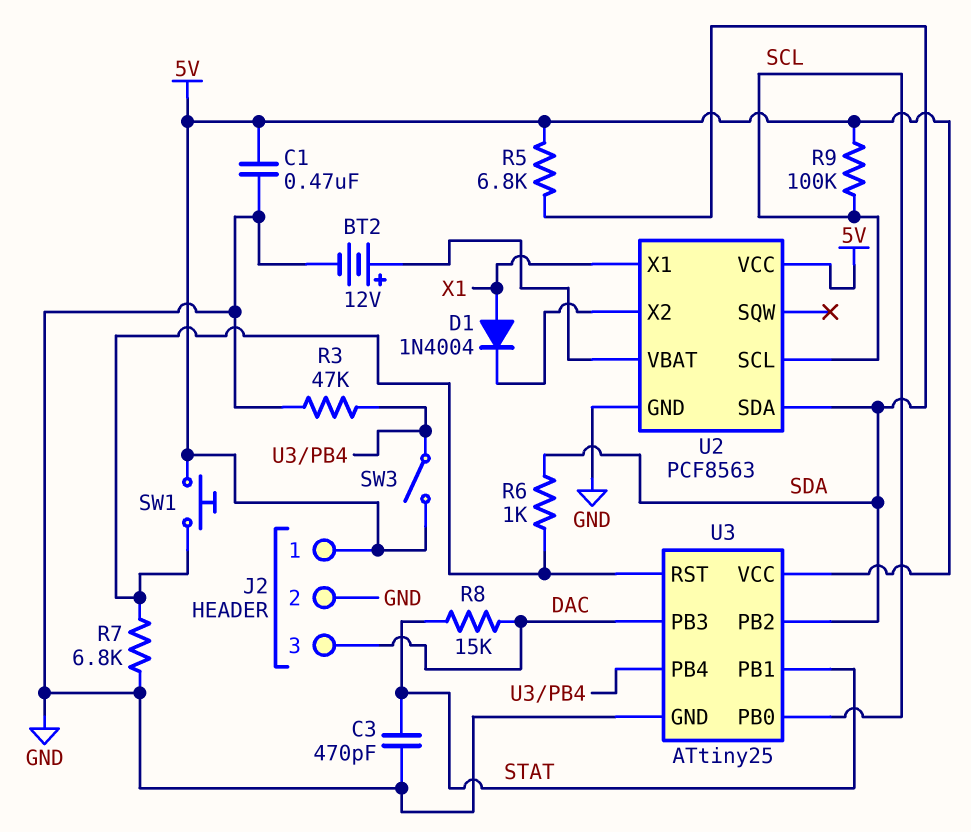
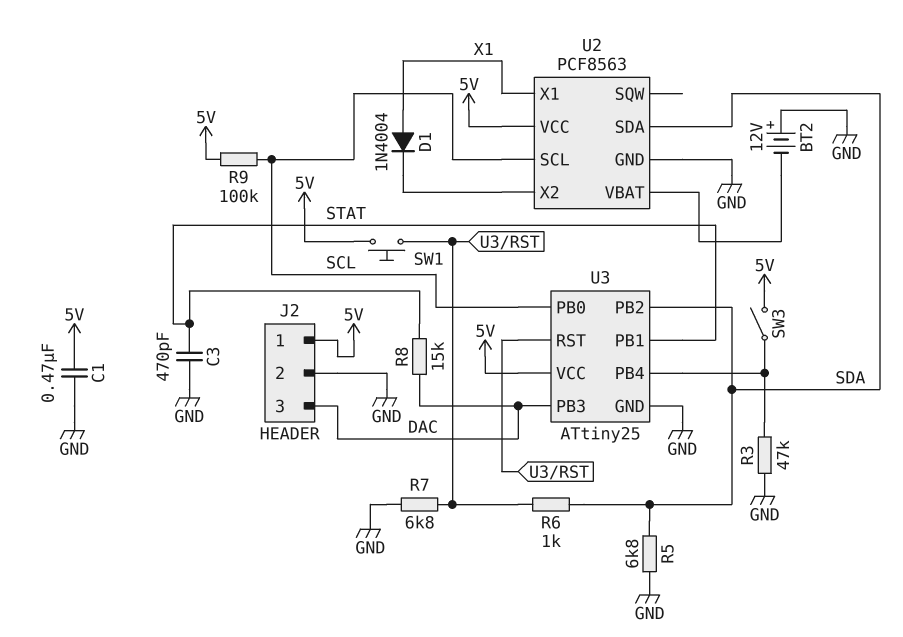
BT2: 12V (plus U2/VBAT, minus GND) -> 12V (plus GND, minus U2/VBAT)
R5: 6.8k (5V, SDA) -> 6.8k (GND, SDA)

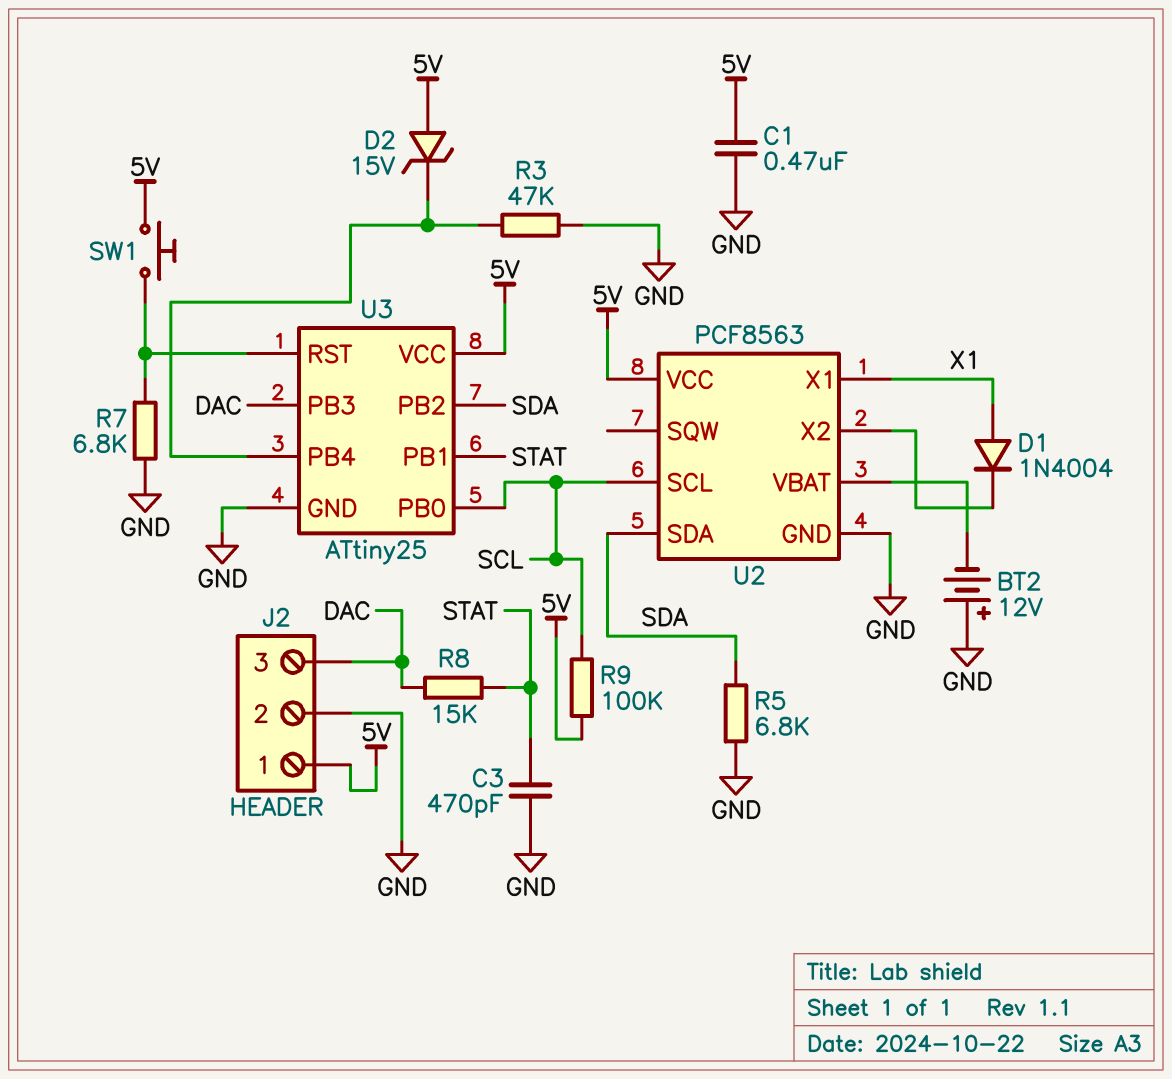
D2: none -> zener 15V (A 5V, K U3/PB4)
R6: 1k (SDA, U3/RST) -> none
SW3: switch (5V, U3/PB4) -> none

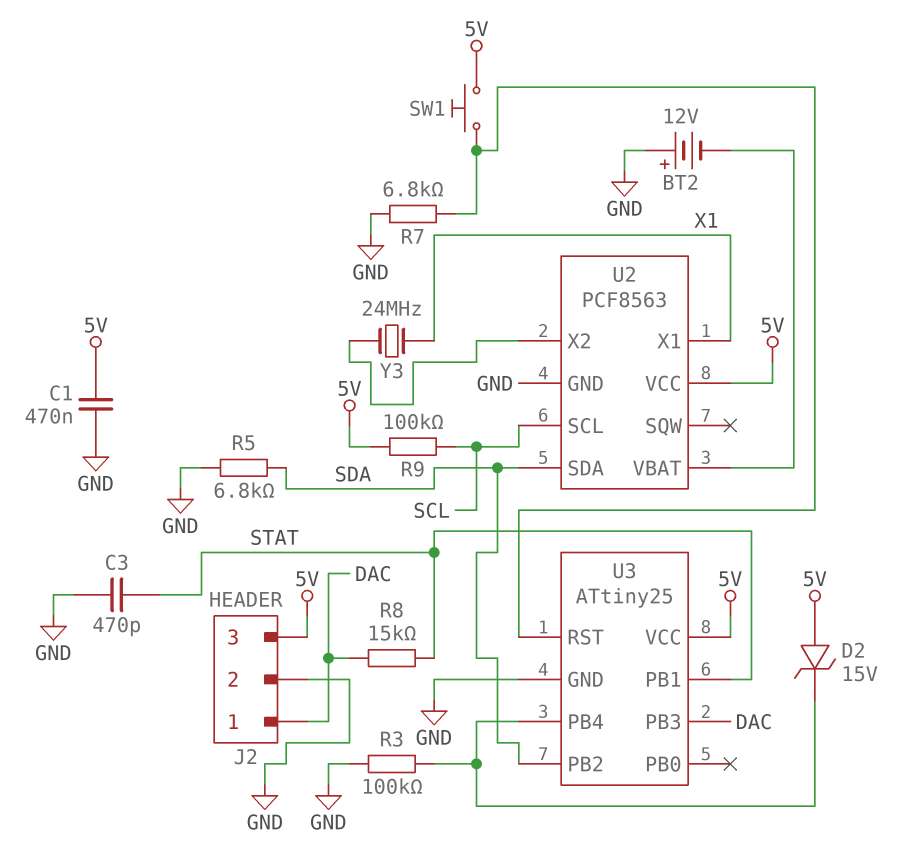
D1: diode 1N4004 (A X1, K U2/X2) -> none
J2 pin 1: 5V -> DAC
J2 pin 3: DAC -> 5V
R3: 47k (GND, U3/PB4) -> 100k (GND, U3/PB4)
U3 pin PB0: SCL -> none
Y3: none -> 24MHz (U2/X2, X1)

